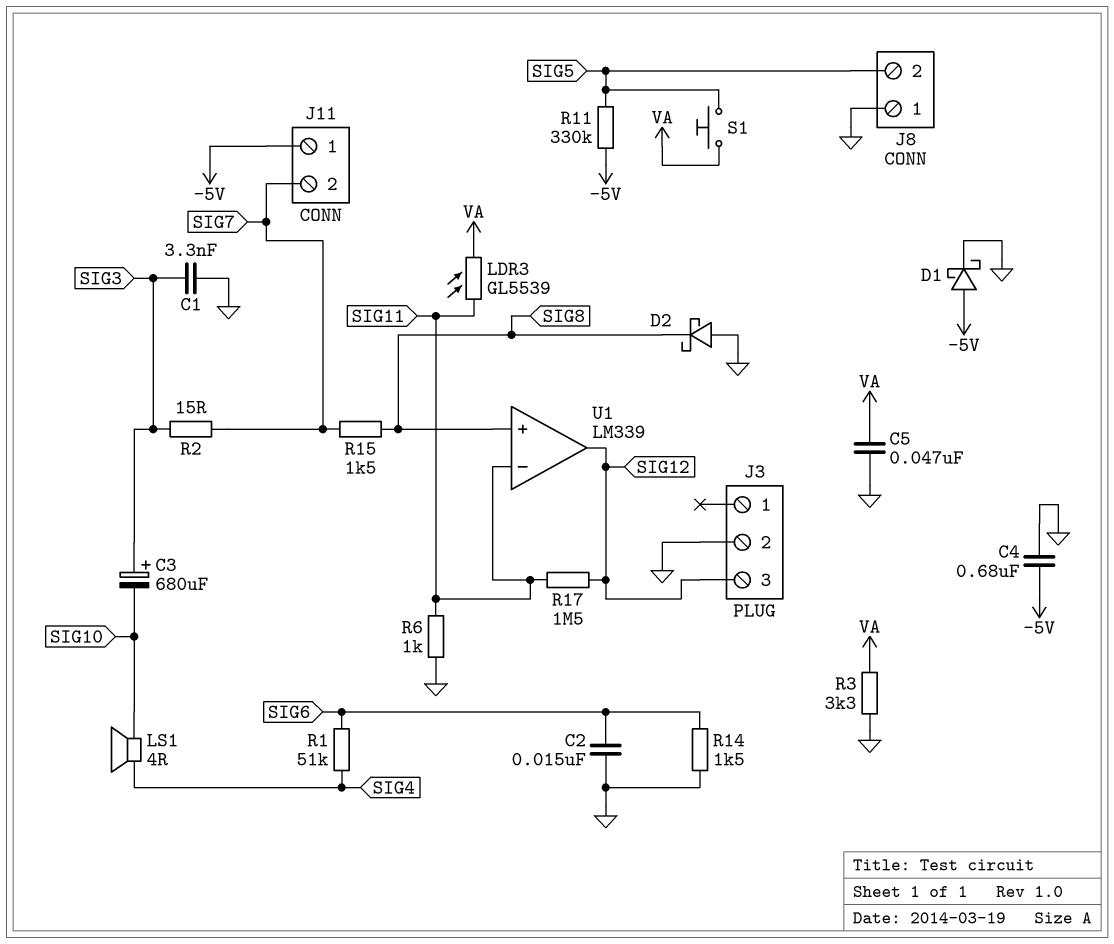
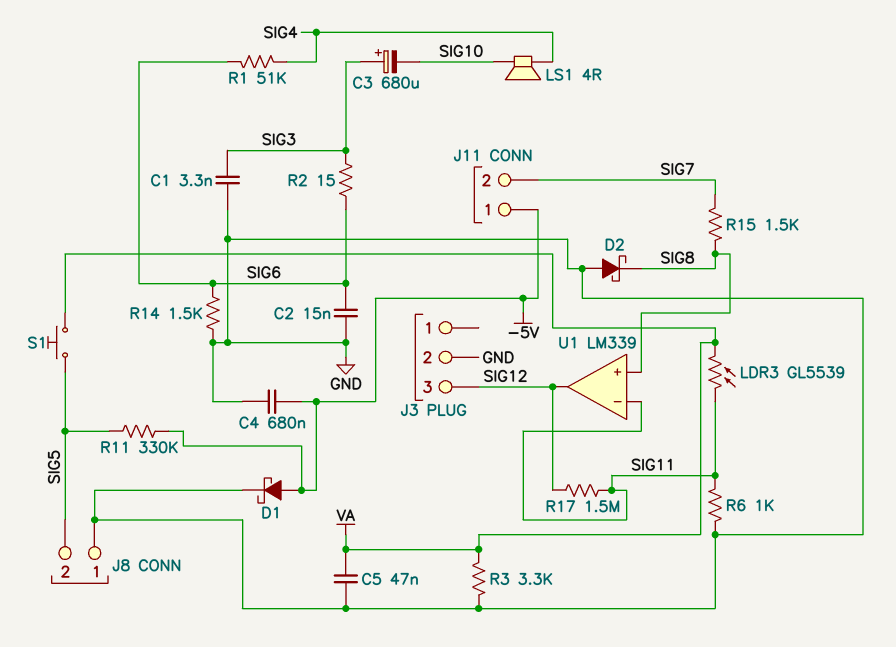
R2: 15 (SIG3, SIG7) -> 15 (SIG3, SIG6)

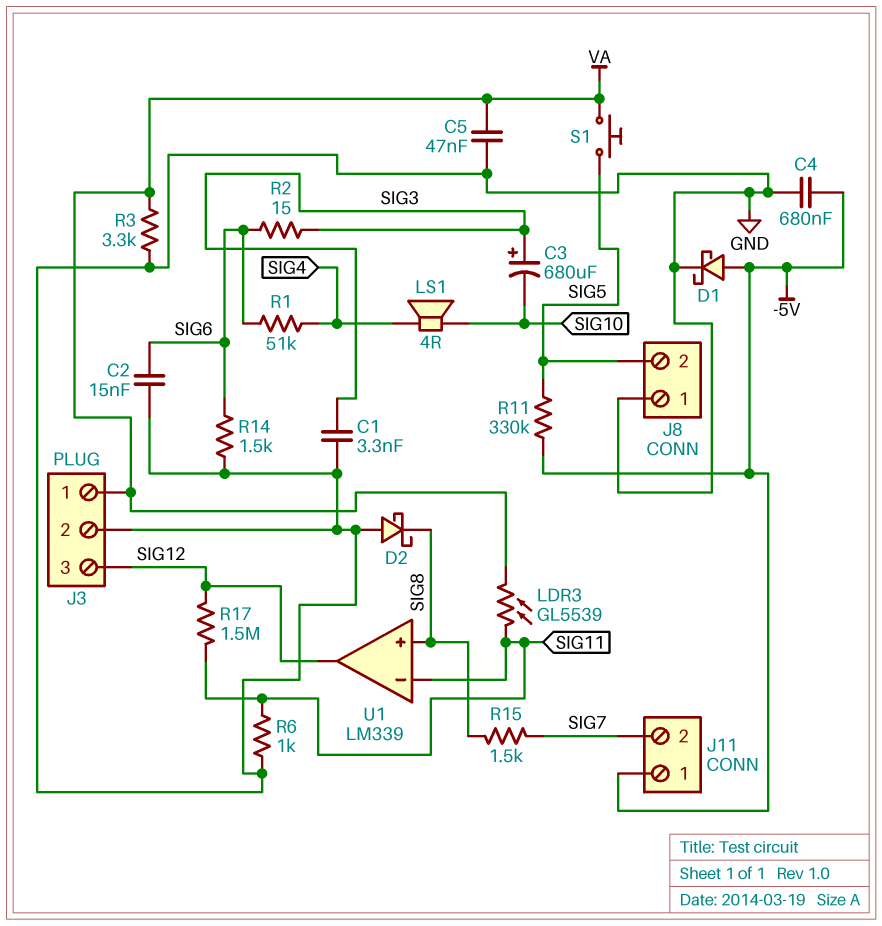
J3 pin 1: none -> VA

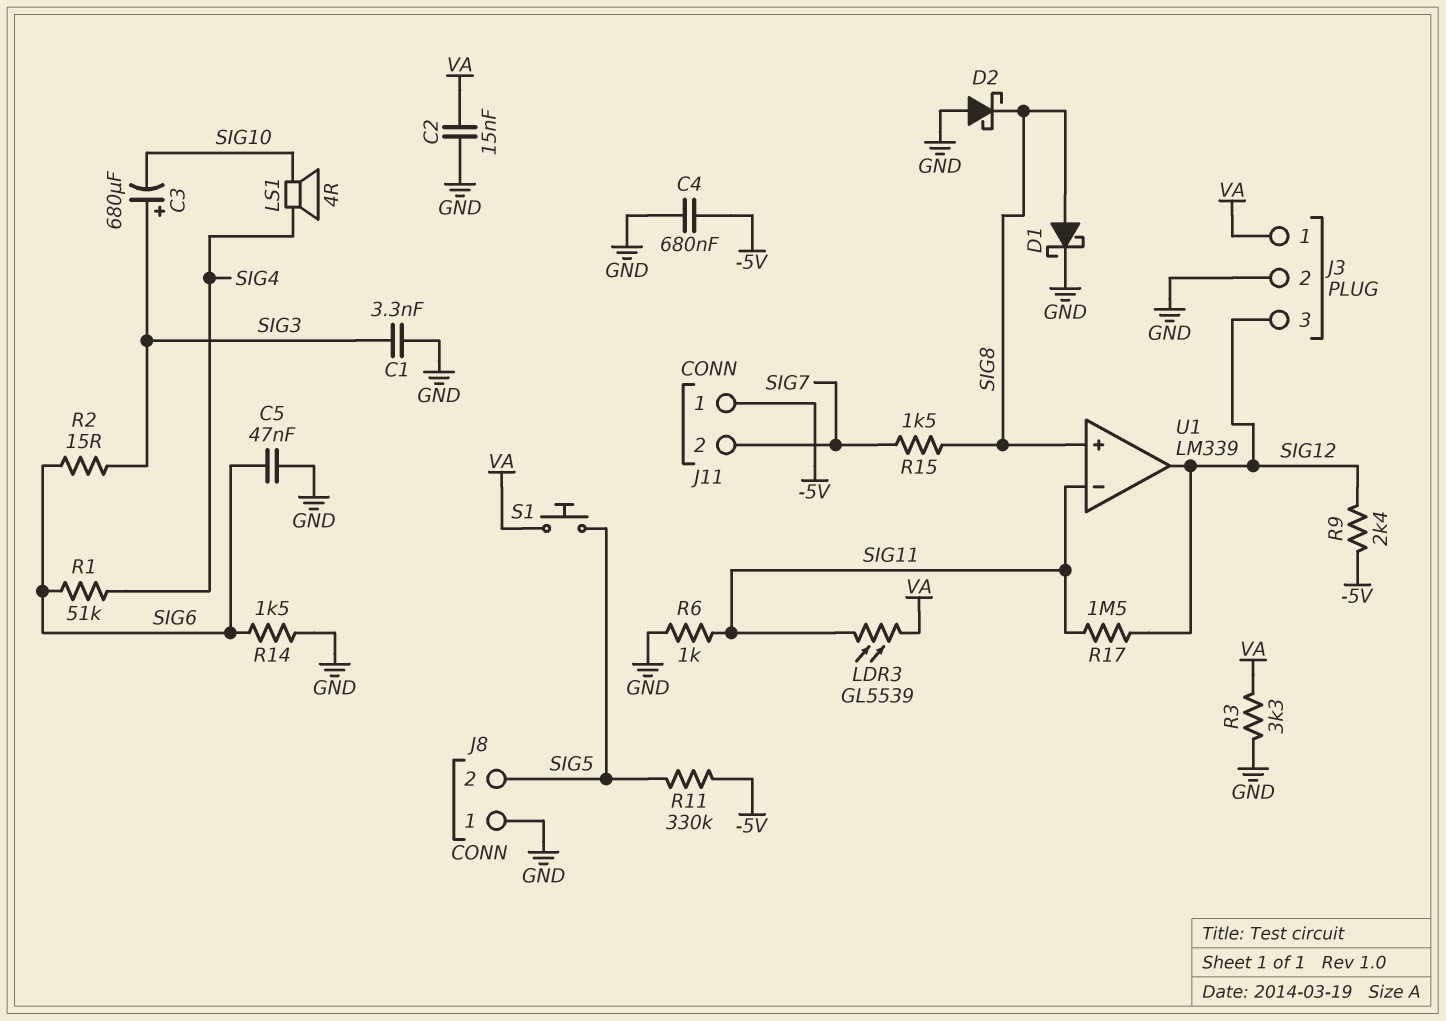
C2: 15nF (GND, SIG6) -> 15nF (GND, VA)
C5: 47nF (GND, VA) -> 47nF (GND, SIG6)
D1: schottky (A -5V, K GND) -> schottky (A SIG8, K GND)
R9: none -> 2.4k (-5V, SIG12)

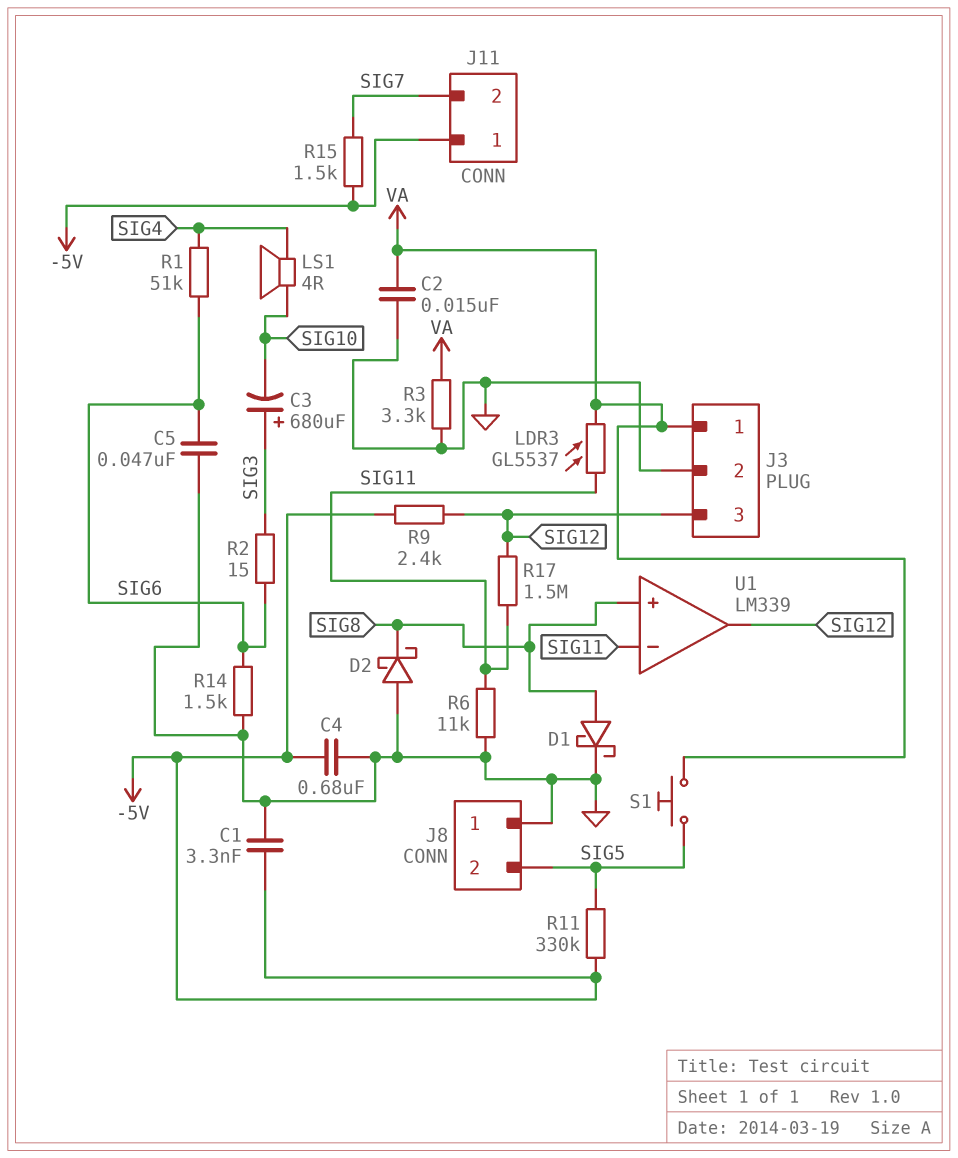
C1: 3.3nF (GND, SIG3) -> 3.3nF (-5V, GND)
LDR3: GL5539 (SIG11, VA) -> GL5537 (SIG11, VA)
R6: 1k (GND, SIG11) -> 11k (GND, SIG11)
R15: 1.5k (SIG7, SIG8) -> 1.5k (-5V, SIG7)

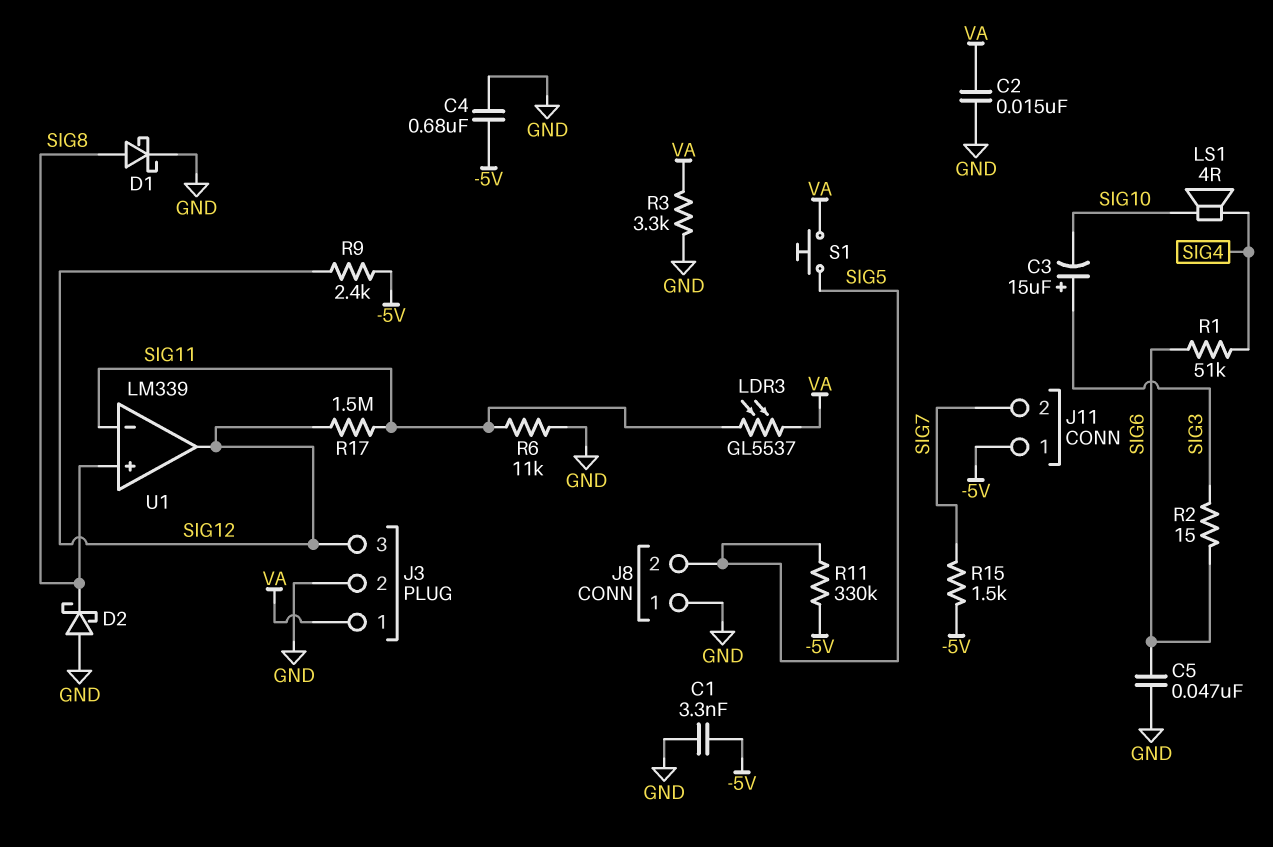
C3: 680uF (plus SIG3, minus SIG10) -> 15uF (plus SIG3, minus SIG10)
R14: 1.5k (GND, SIG6) -> none

